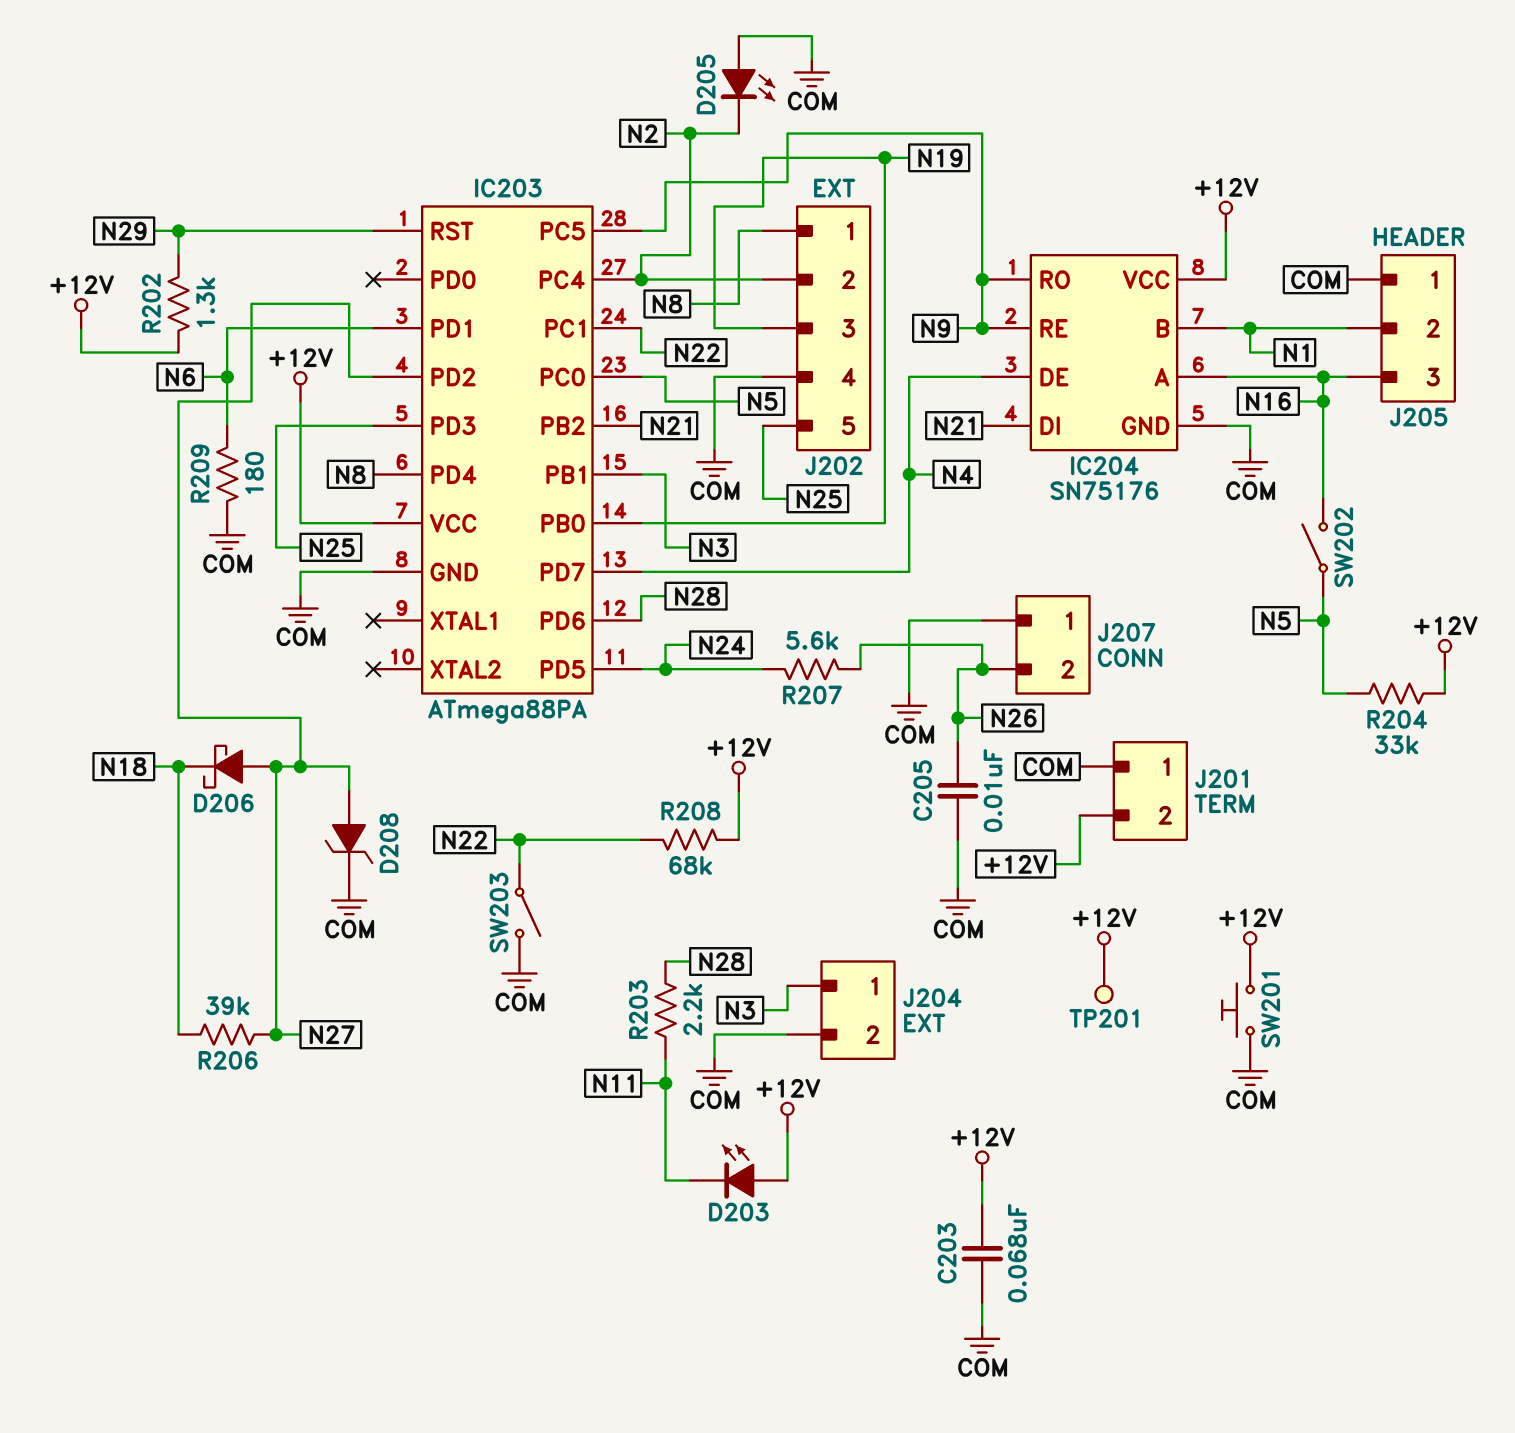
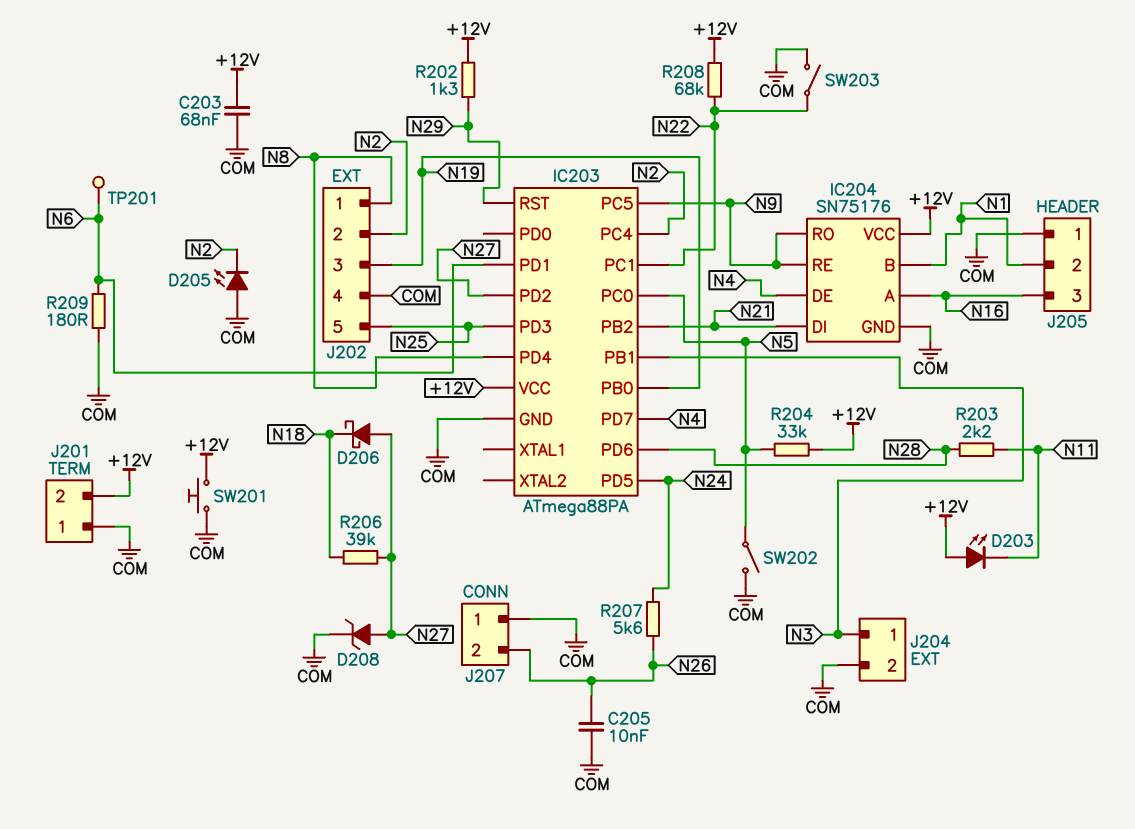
SW202: switch (N5, N16) -> switch (COM, N5)
TP201: test point (+12V) -> test point (N6)

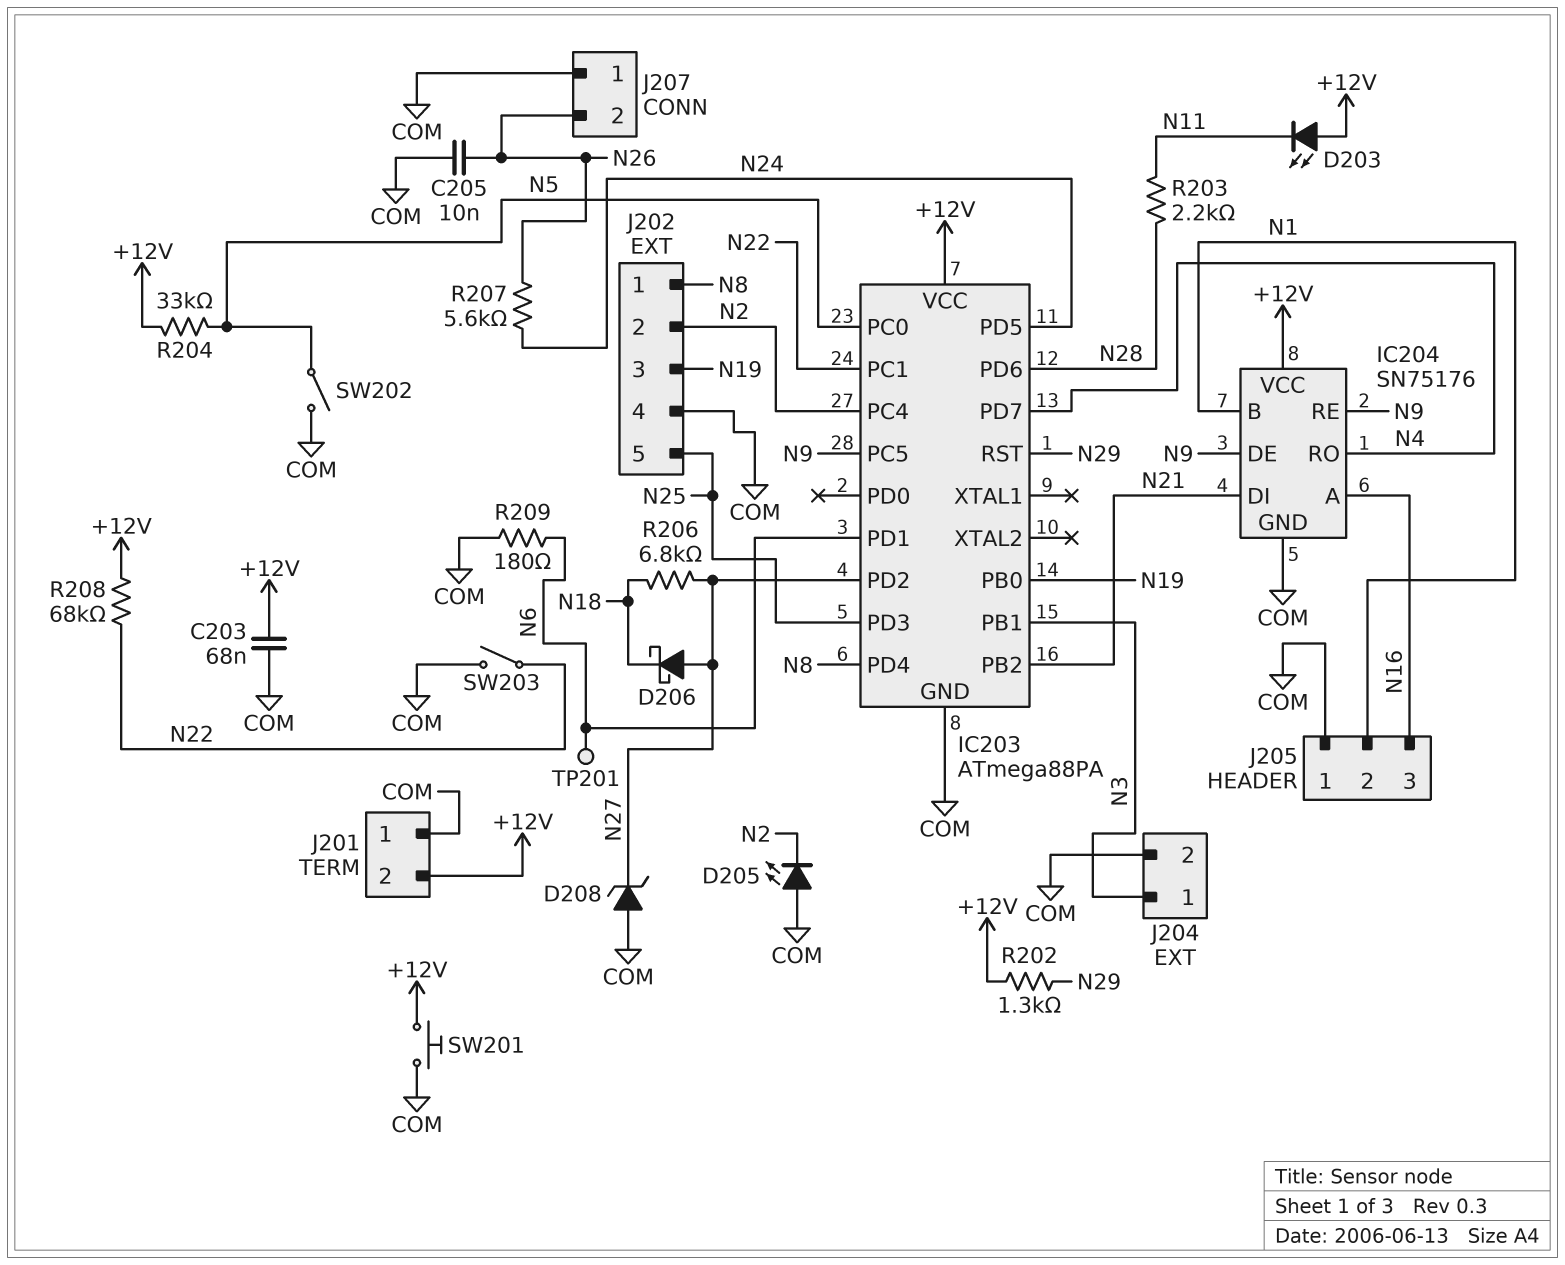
D208: zener (A N27, K COM) -> zener (A COM, K N27)
IC204 pin DE: N4 -> N9
IC204 pin RO: N9 -> N4
R206: 39k (N18, N27) -> 6.8k (N18, N27)

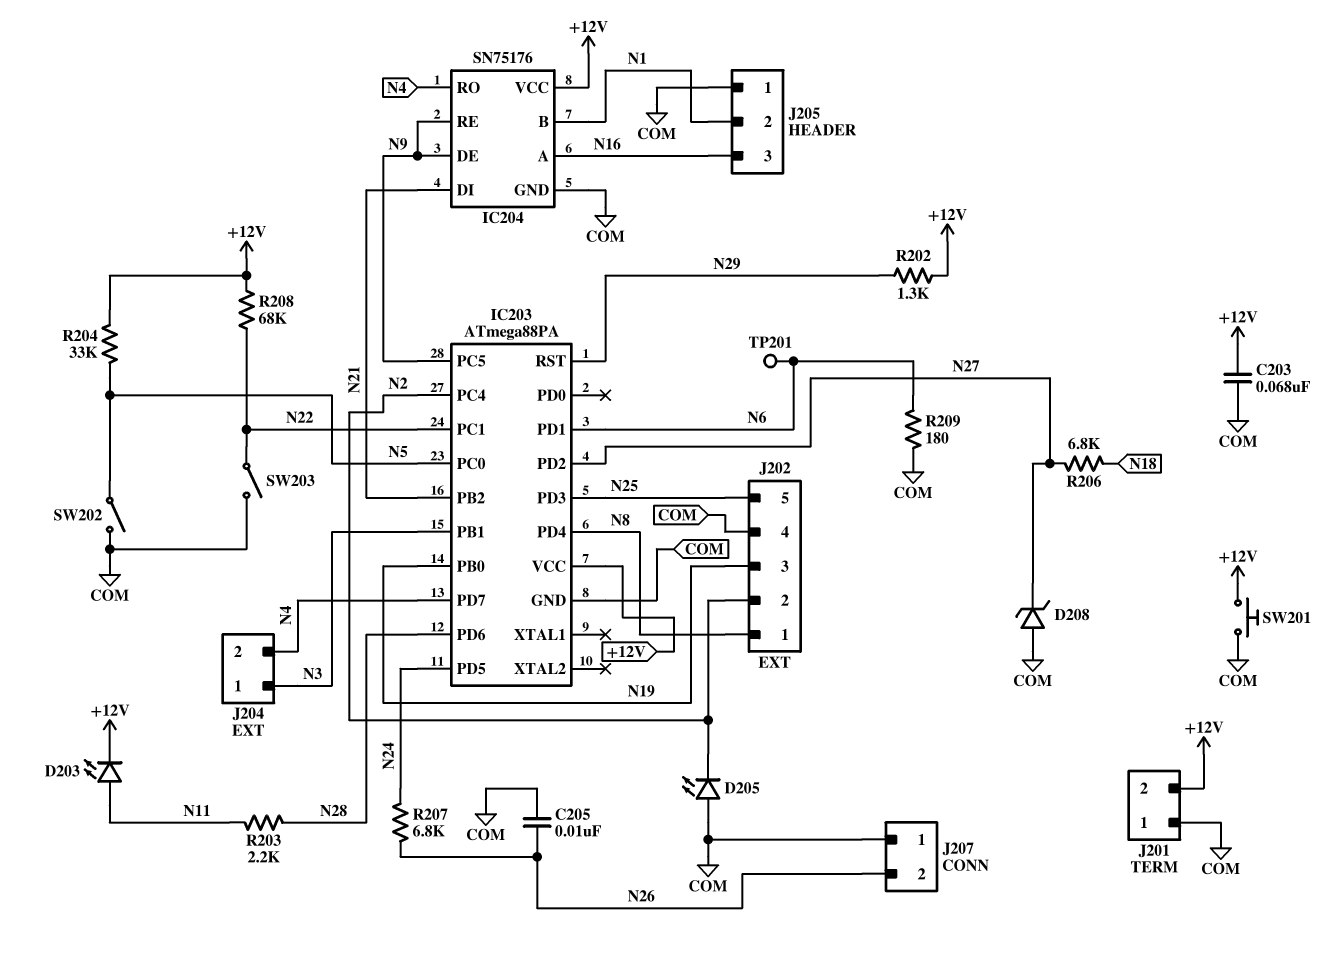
D203: LED (A +12V, K N11) -> LED (A N11, K +12V)
D206: schottky (A N27, K N18) -> none
J204 pin 2: COM -> N4
R207: 5.6k (N24, N26) -> 6.8k (N24, N26)

